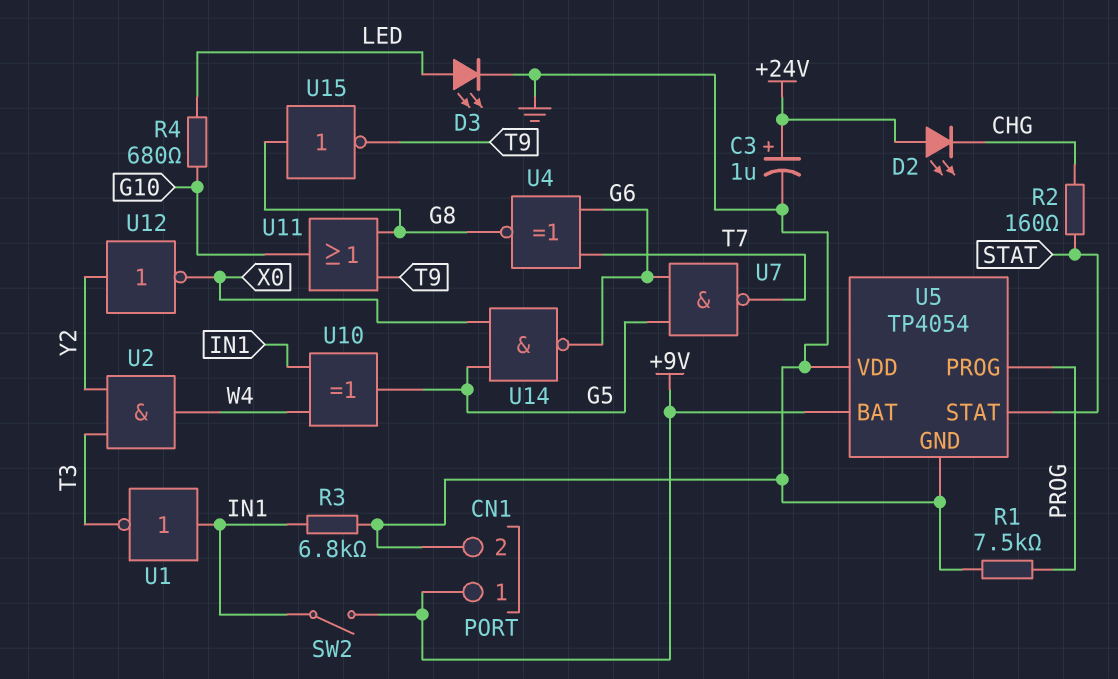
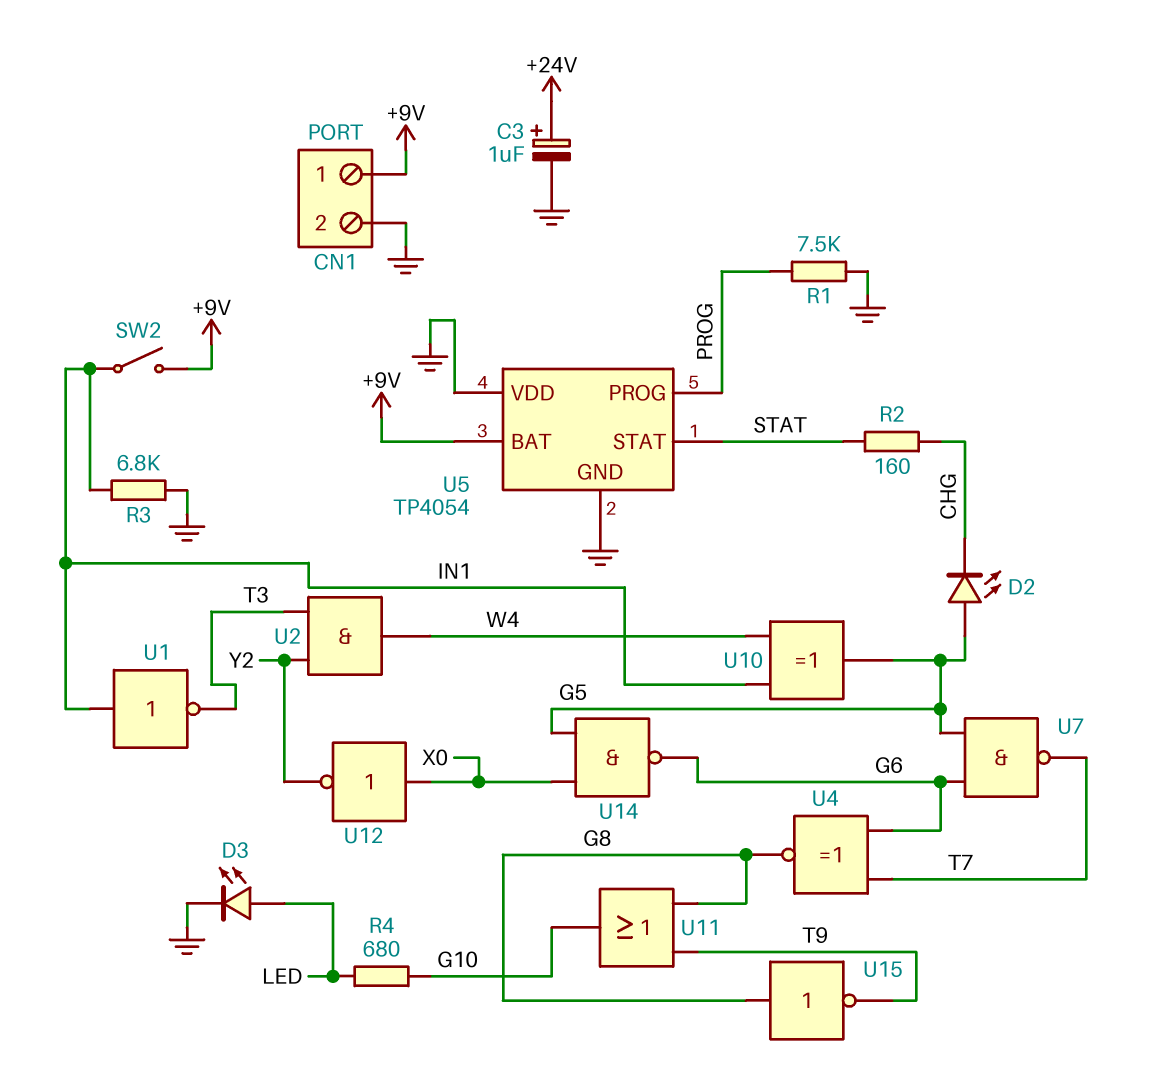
D2: LED (A +24V, K CHG) -> LED (A G5, K CHG)
U12: NOT (in Y2, out X0) -> NOT (in X0, out Y2)

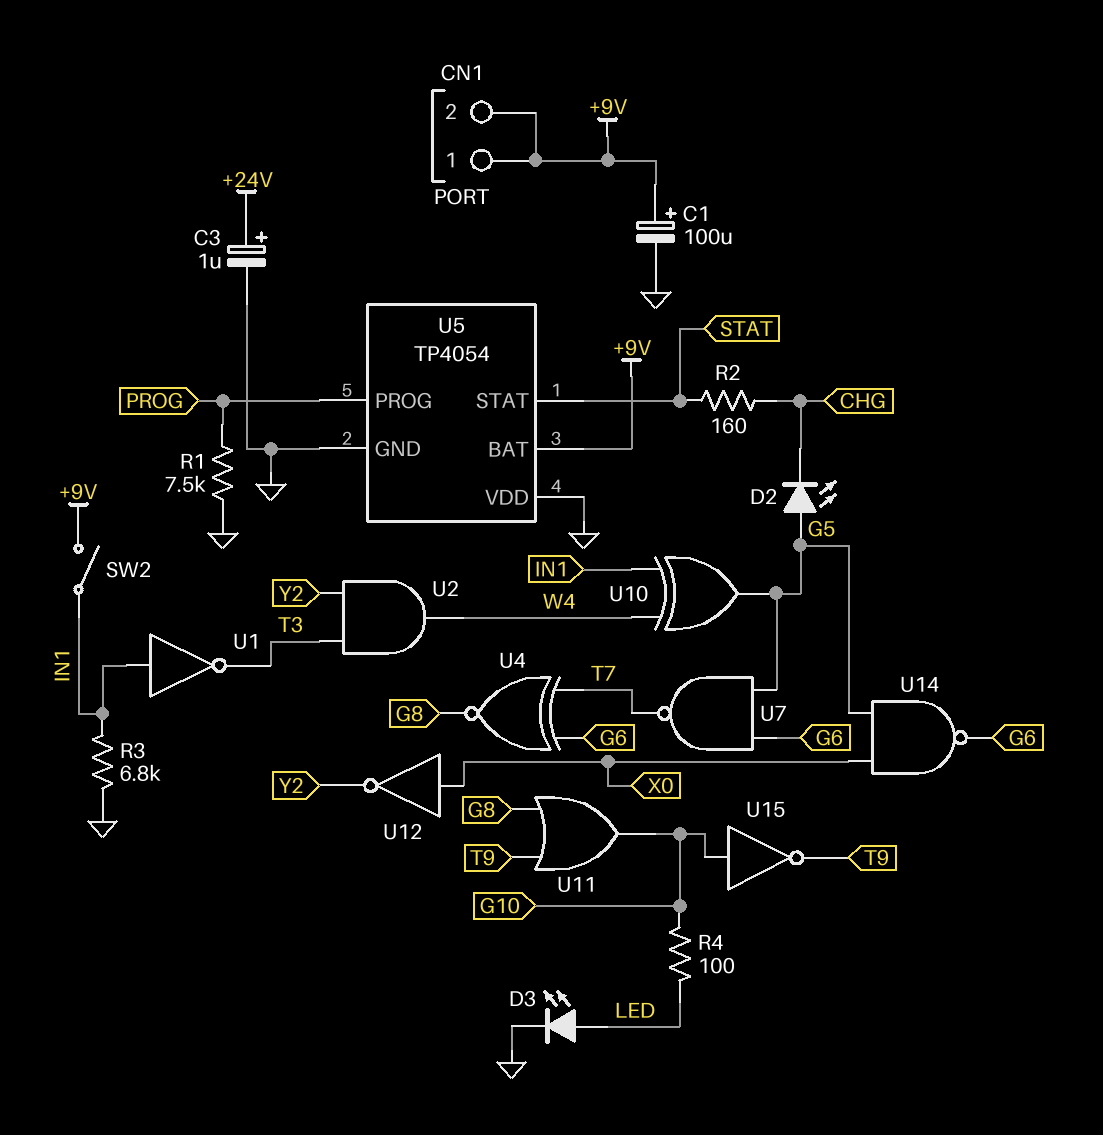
C1: none -> 100uF (plus +9V, minus GND)
CN1 pin 2: GND -> +9V
R4: 680 (G10, LED) -> 100 (G10, LED)
U15: NOT (in G8, out T9) -> NOT (in G10, out T9)

